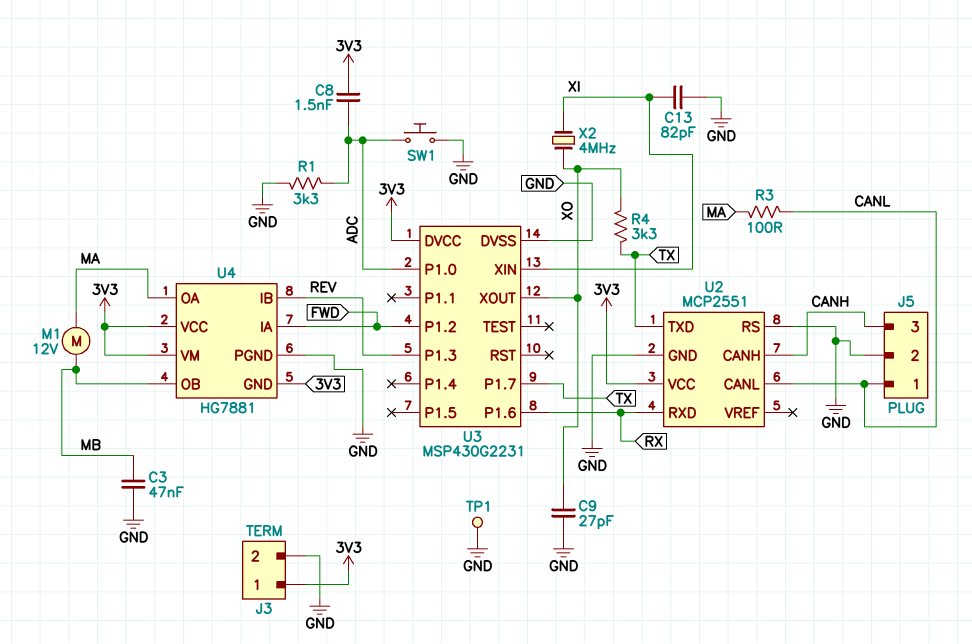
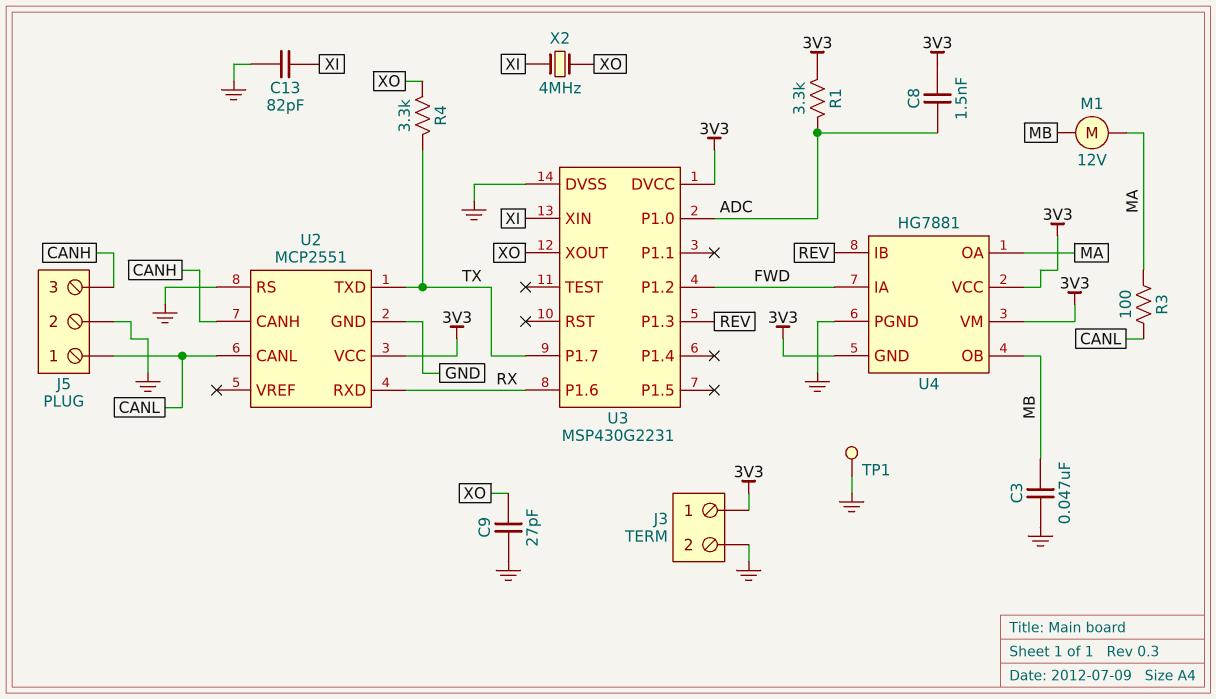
R1: 3.3k (ADC, GND) -> 3.3k (3V3, ADC)
SW1: button (ADC, GND) -> none

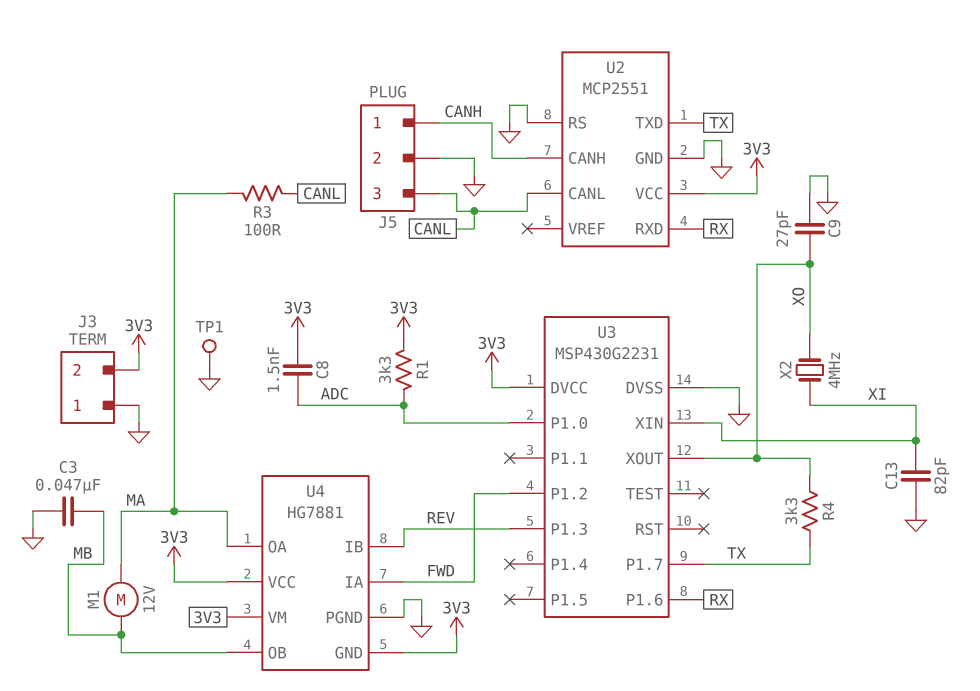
J3 pin 1: 3V3 -> GND
J3 pin 2: GND -> 3V3
J5 pin 1: CANL -> CANH
J5 pin 3: CANH -> CANL

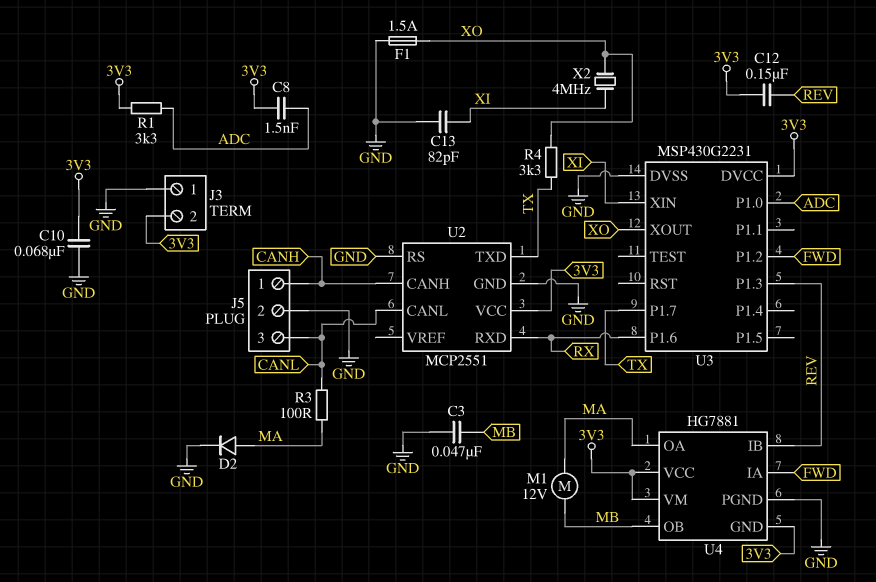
C9: 27pF (GND, XO) -> none
C10: none -> 68nF (3V3, GND)
C12: none -> 150nF (3V3, REV)
D2: none -> diode (A MA, K GND)
F1: none -> 1.5A (GND, XO)
TP1: test point (GND) -> none

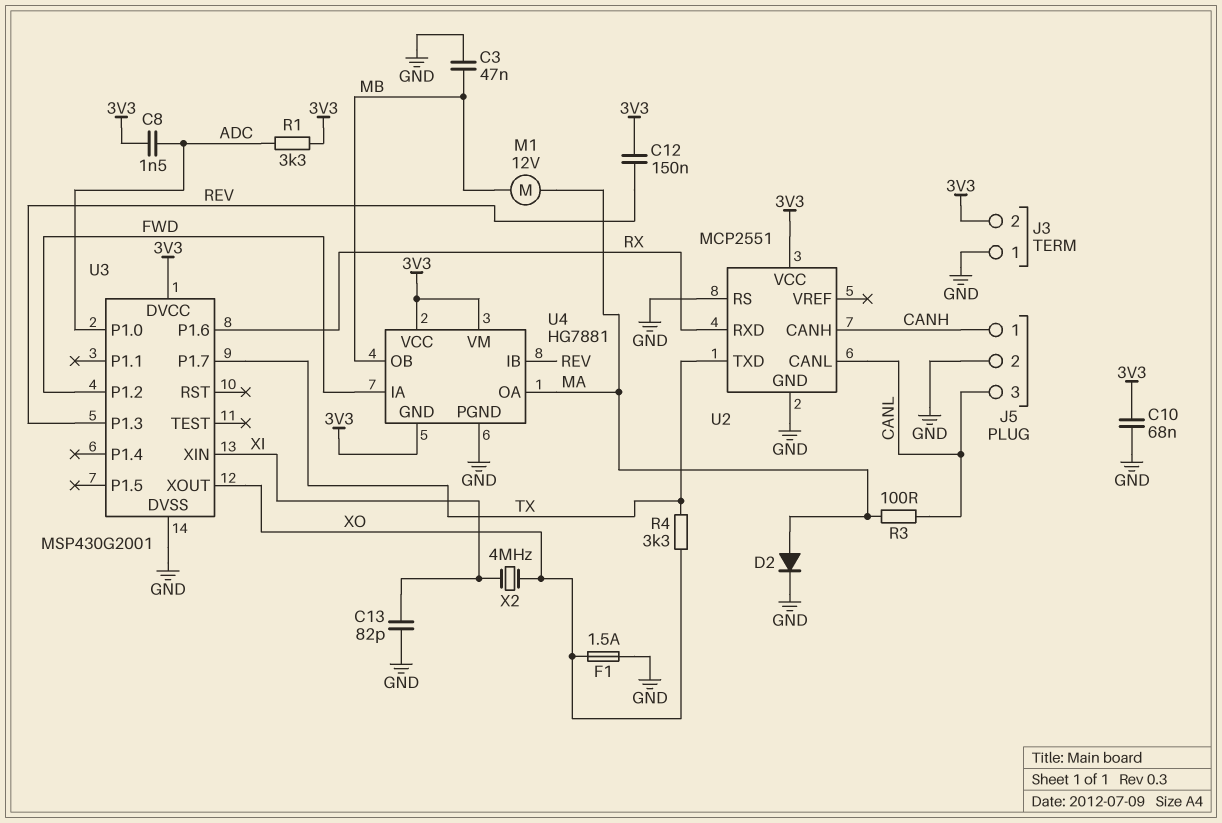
U3: MSP430G2231 -> MSP430G2001

